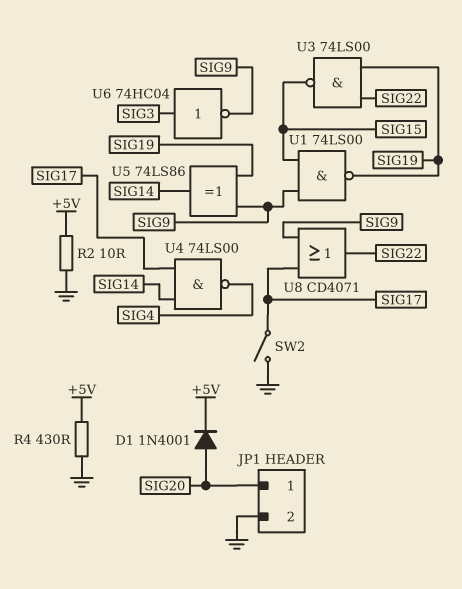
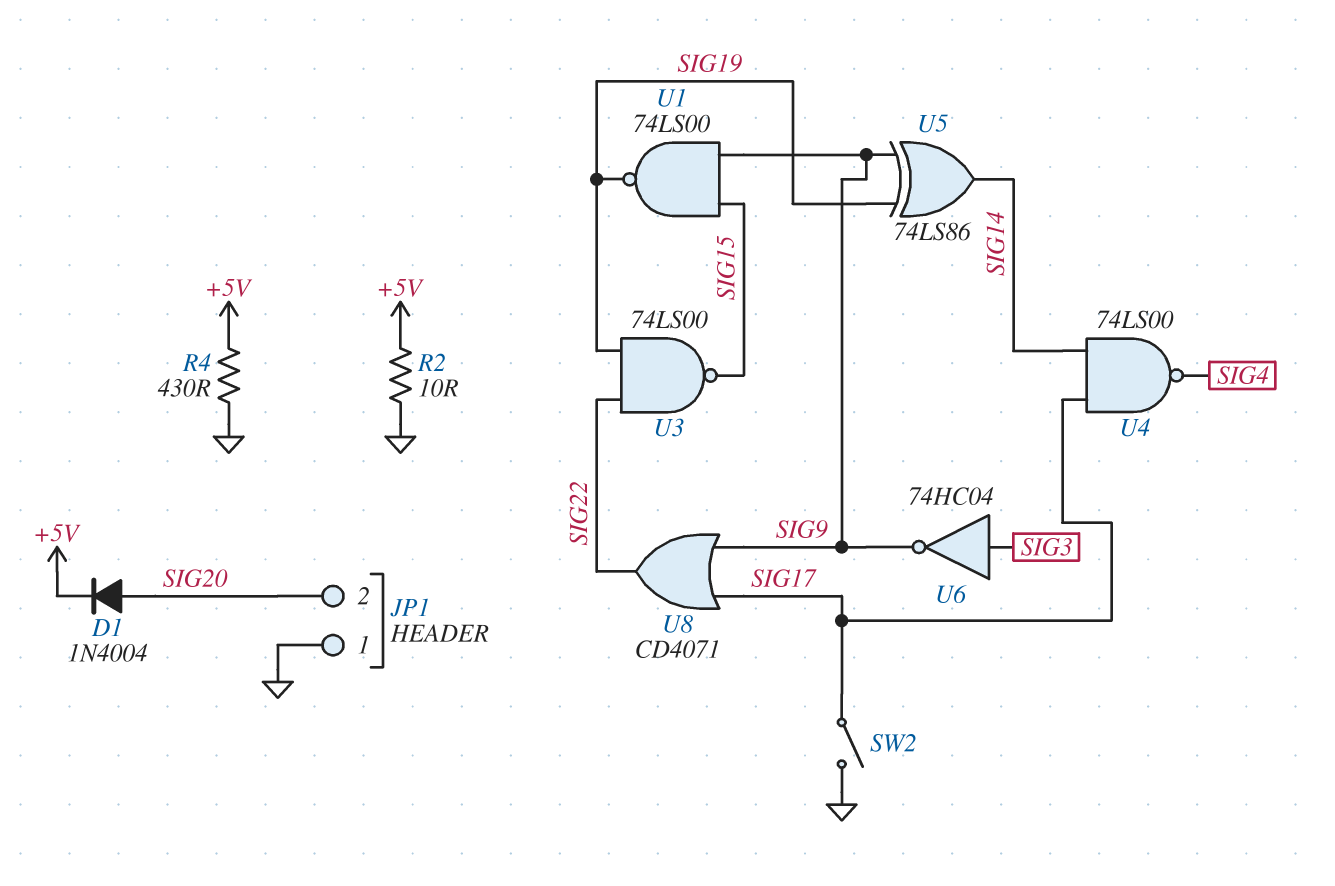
D1: diode 1N4001 (A SIG20, K +5V) -> diode 1N4004 (A SIG20, K +5V)
JP1 pin 1: SIG20 -> GND
JP1 pin 2: GND -> SIG20

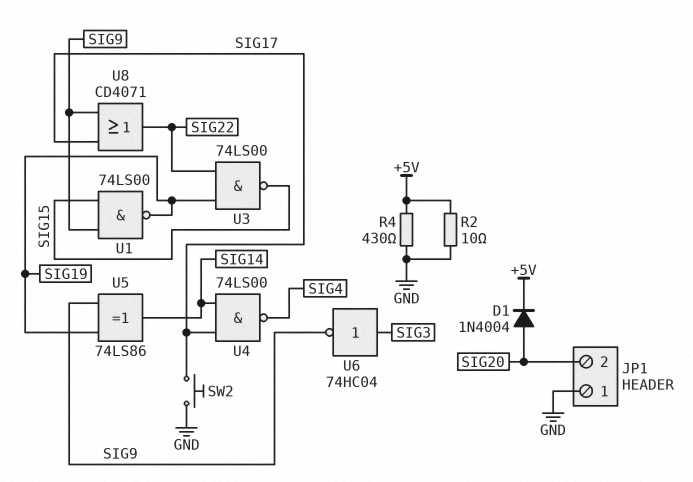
SW2: switch (GND, SIG17) -> button (GND, SIG17)

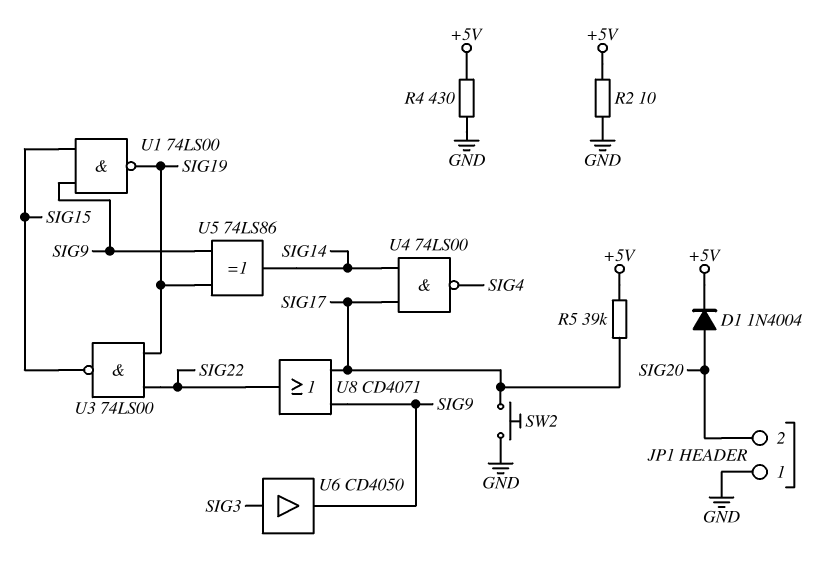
R5: none -> 39k (+5V, SIG17)
U6: NOT 74HC04 (in SIG3, out SIG9) -> buffer CD4050 (in SIG3, out SIG9)

